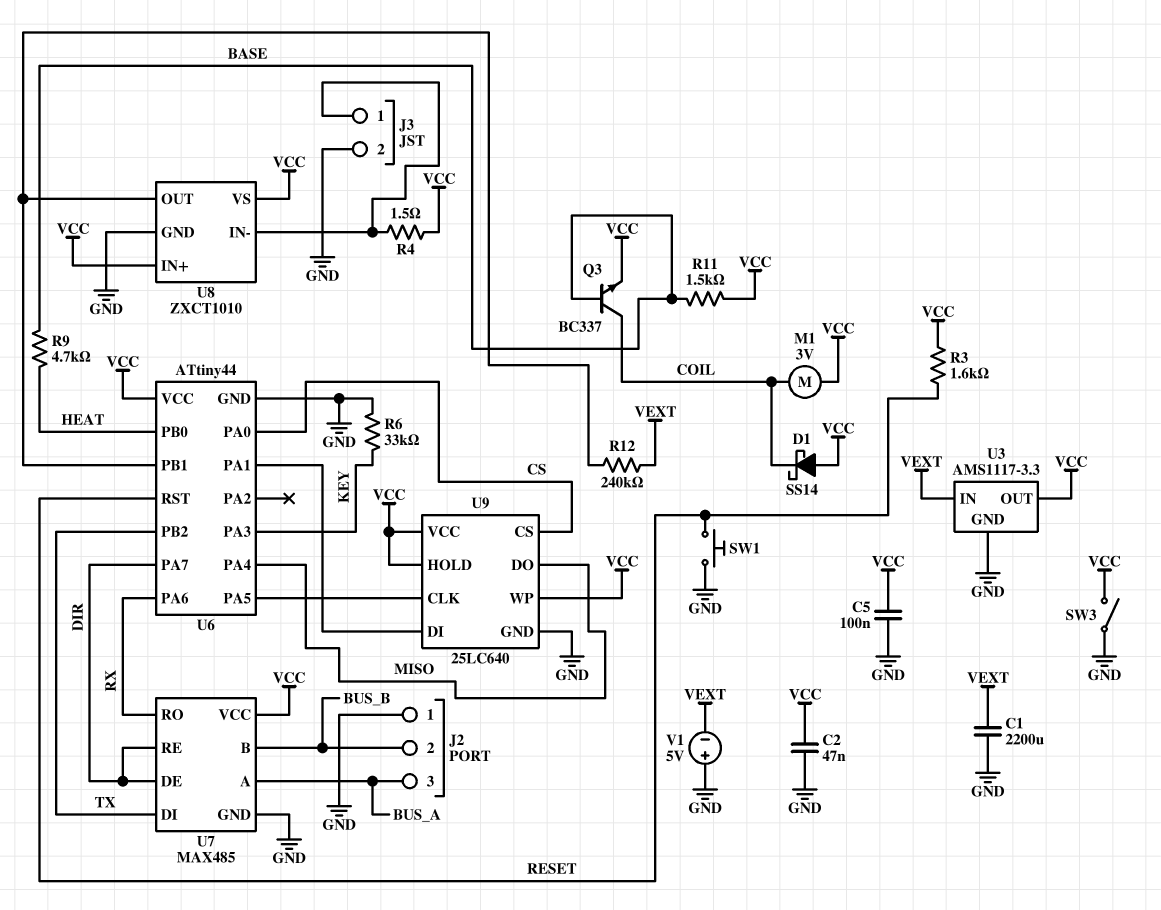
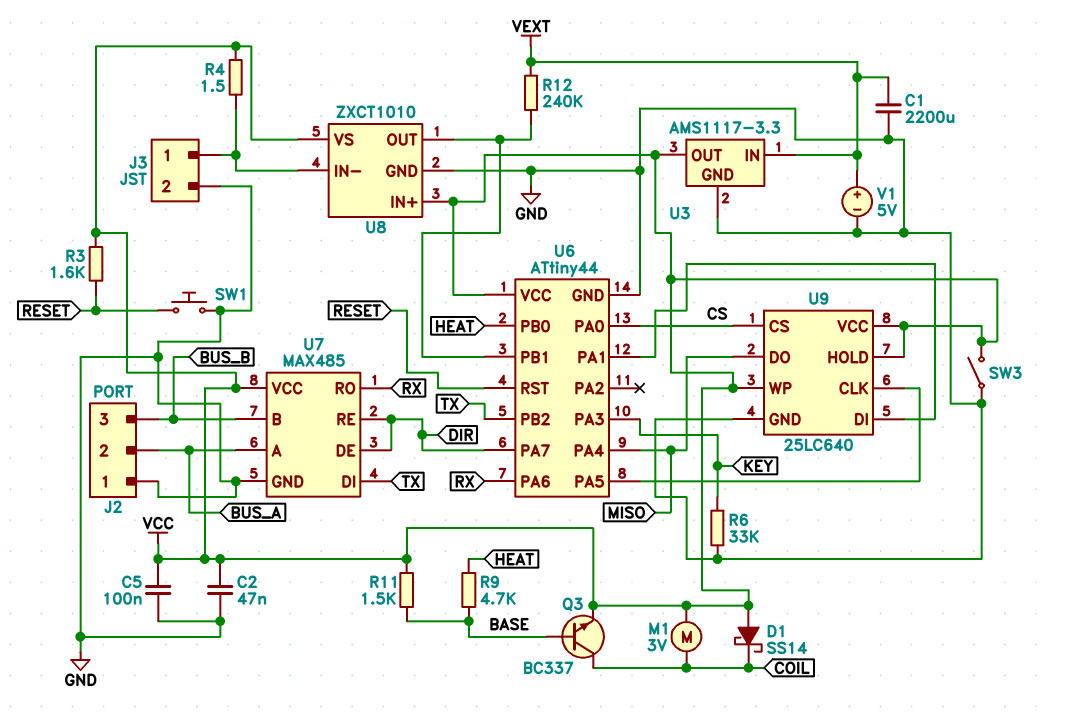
J2 pin 2: BUS_B -> BUS_A
J2 pin 3: BUS_A -> BUS_B
V1: 5V (plus GND, minus VEXT) -> 5V (plus VEXT, minus GND)

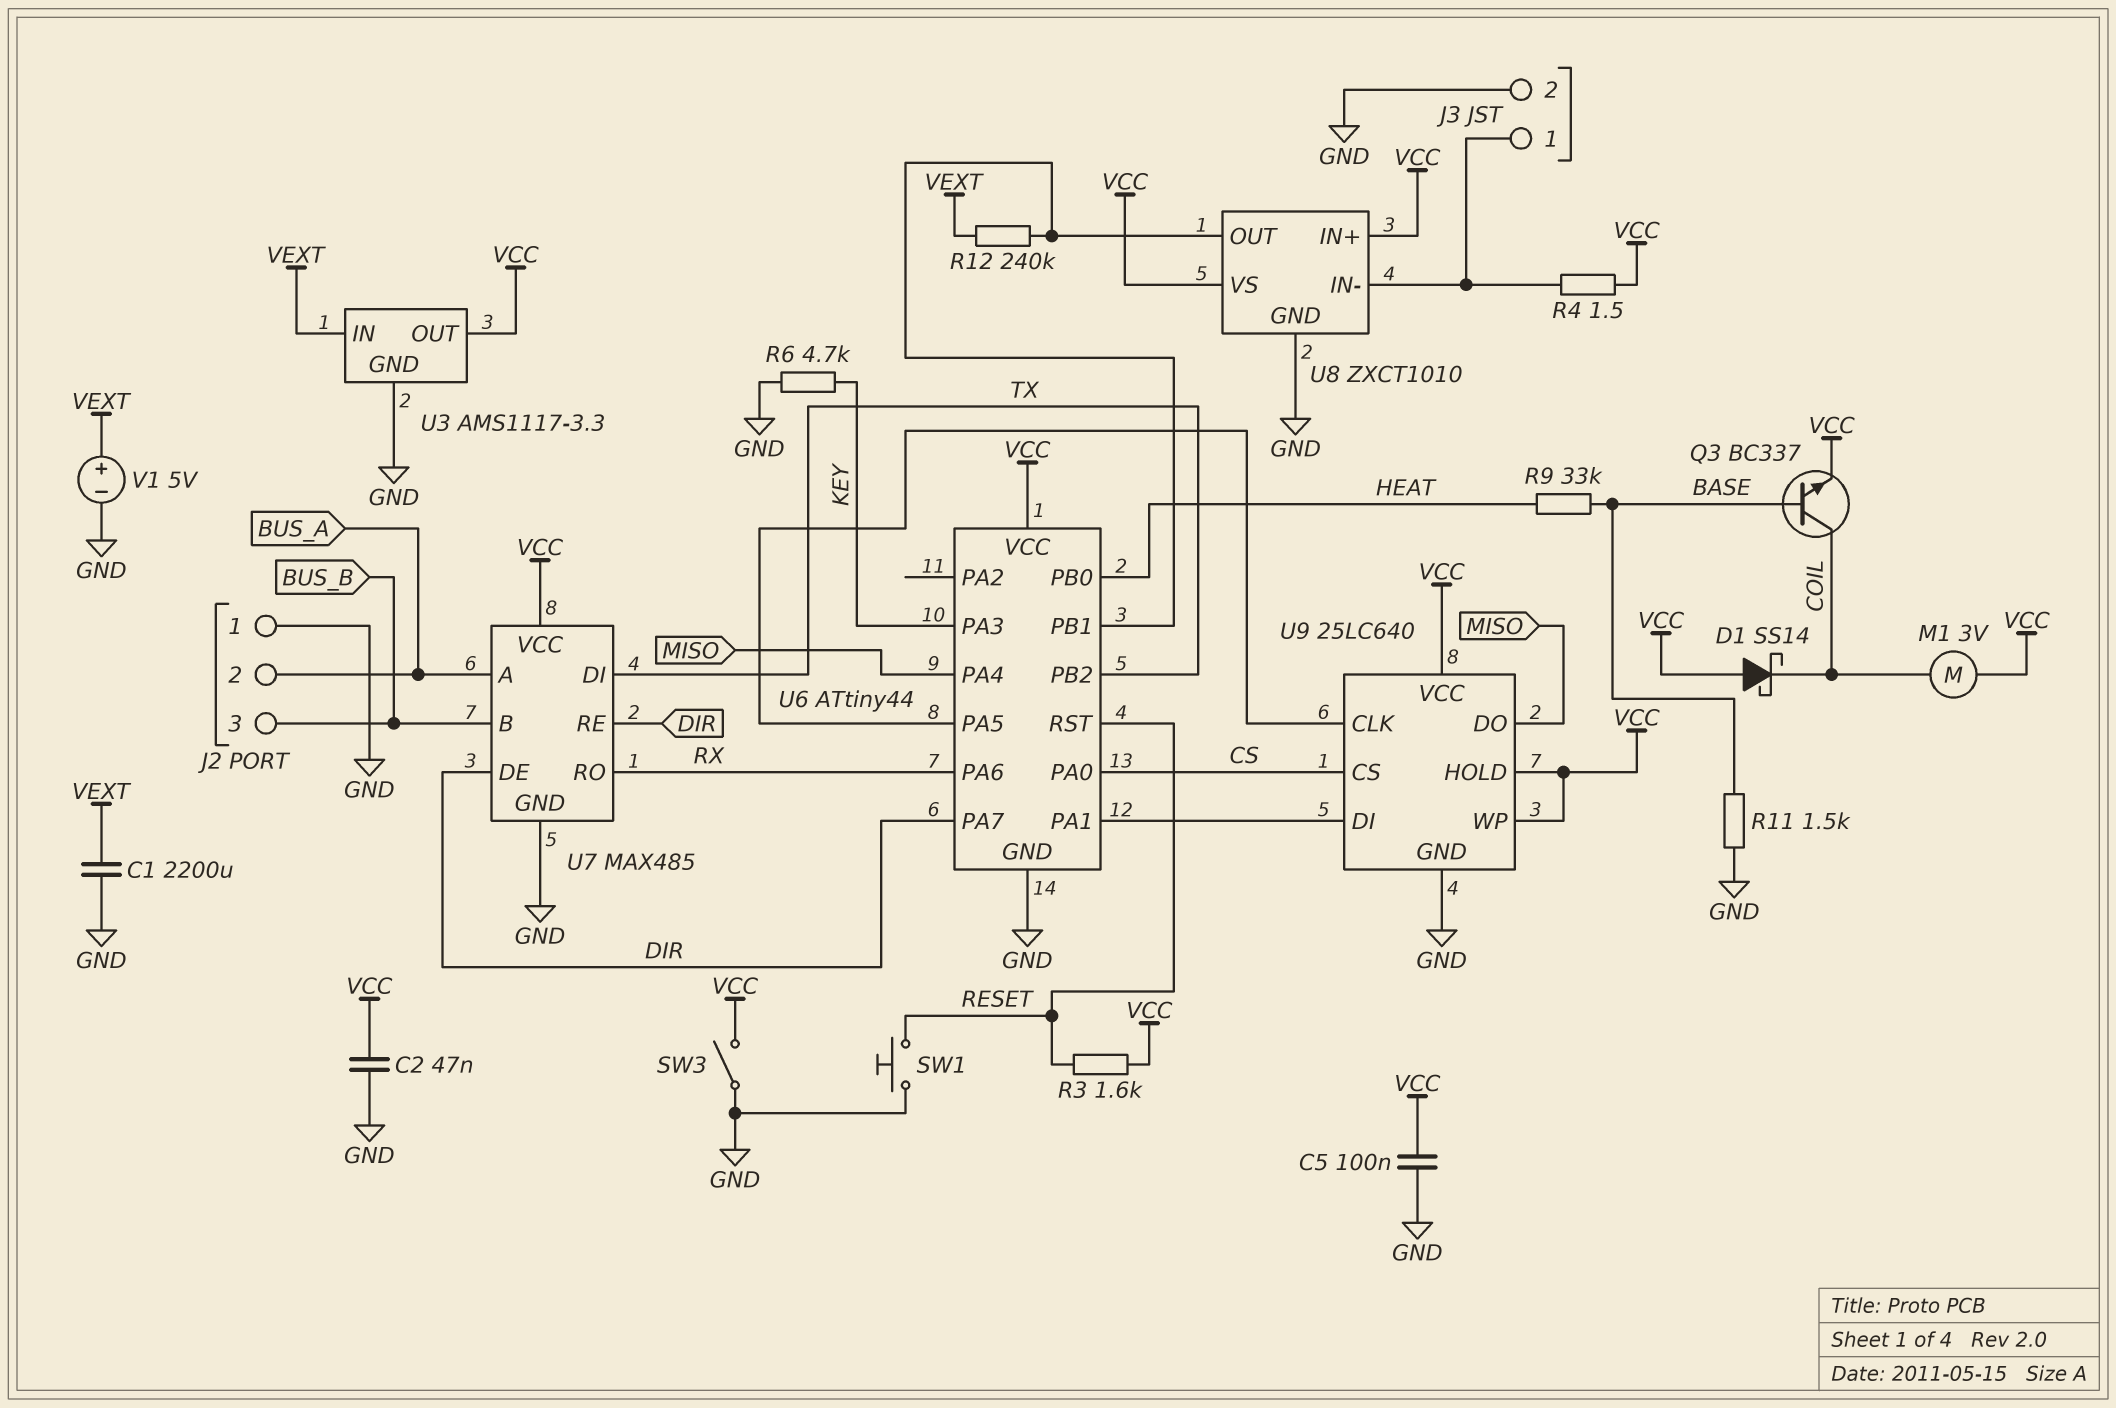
R6: 33k (GND, KEY) -> 4.7k (GND, KEY)
R9: 4.7k (BASE, HEAT) -> 33k (BASE, HEAT)
R11: 1.5k (BASE, VCC) -> 1.5k (BASE, GND)

